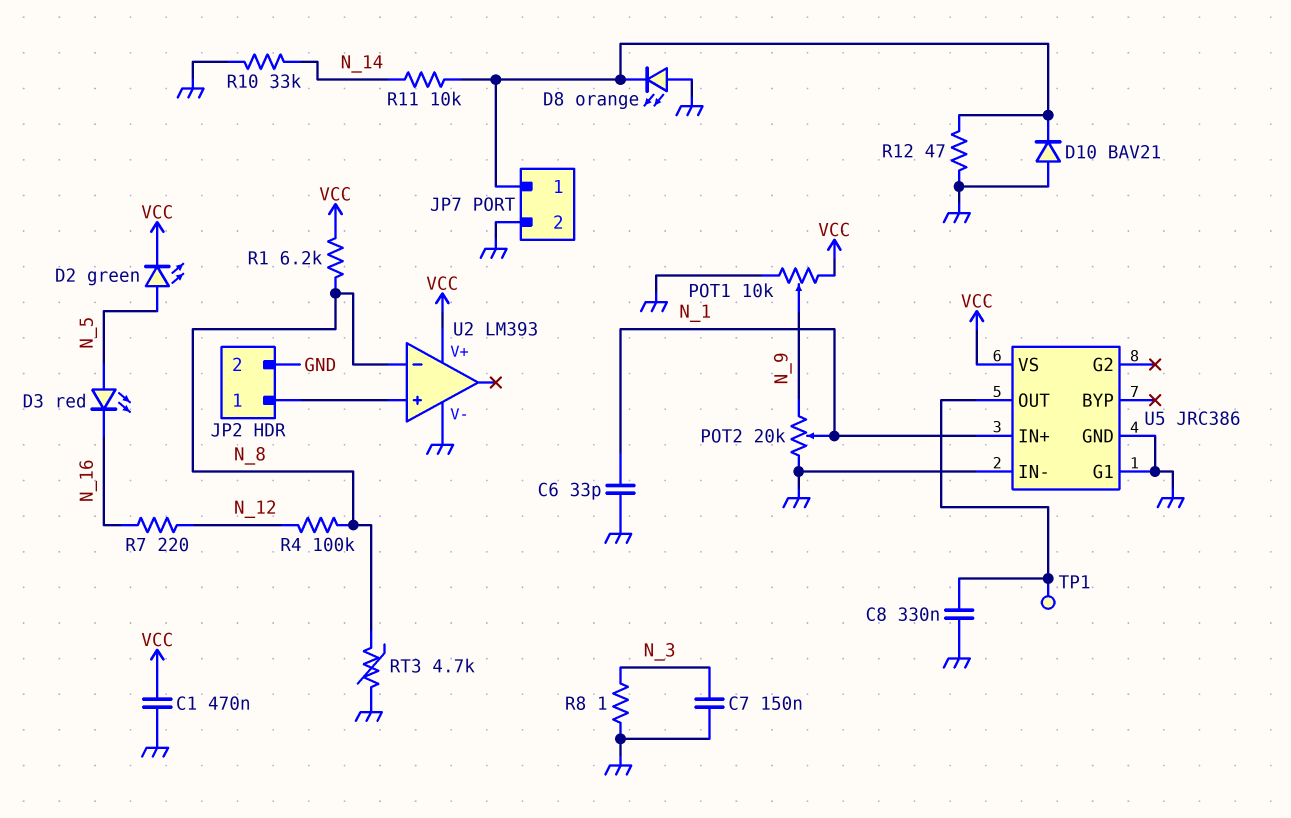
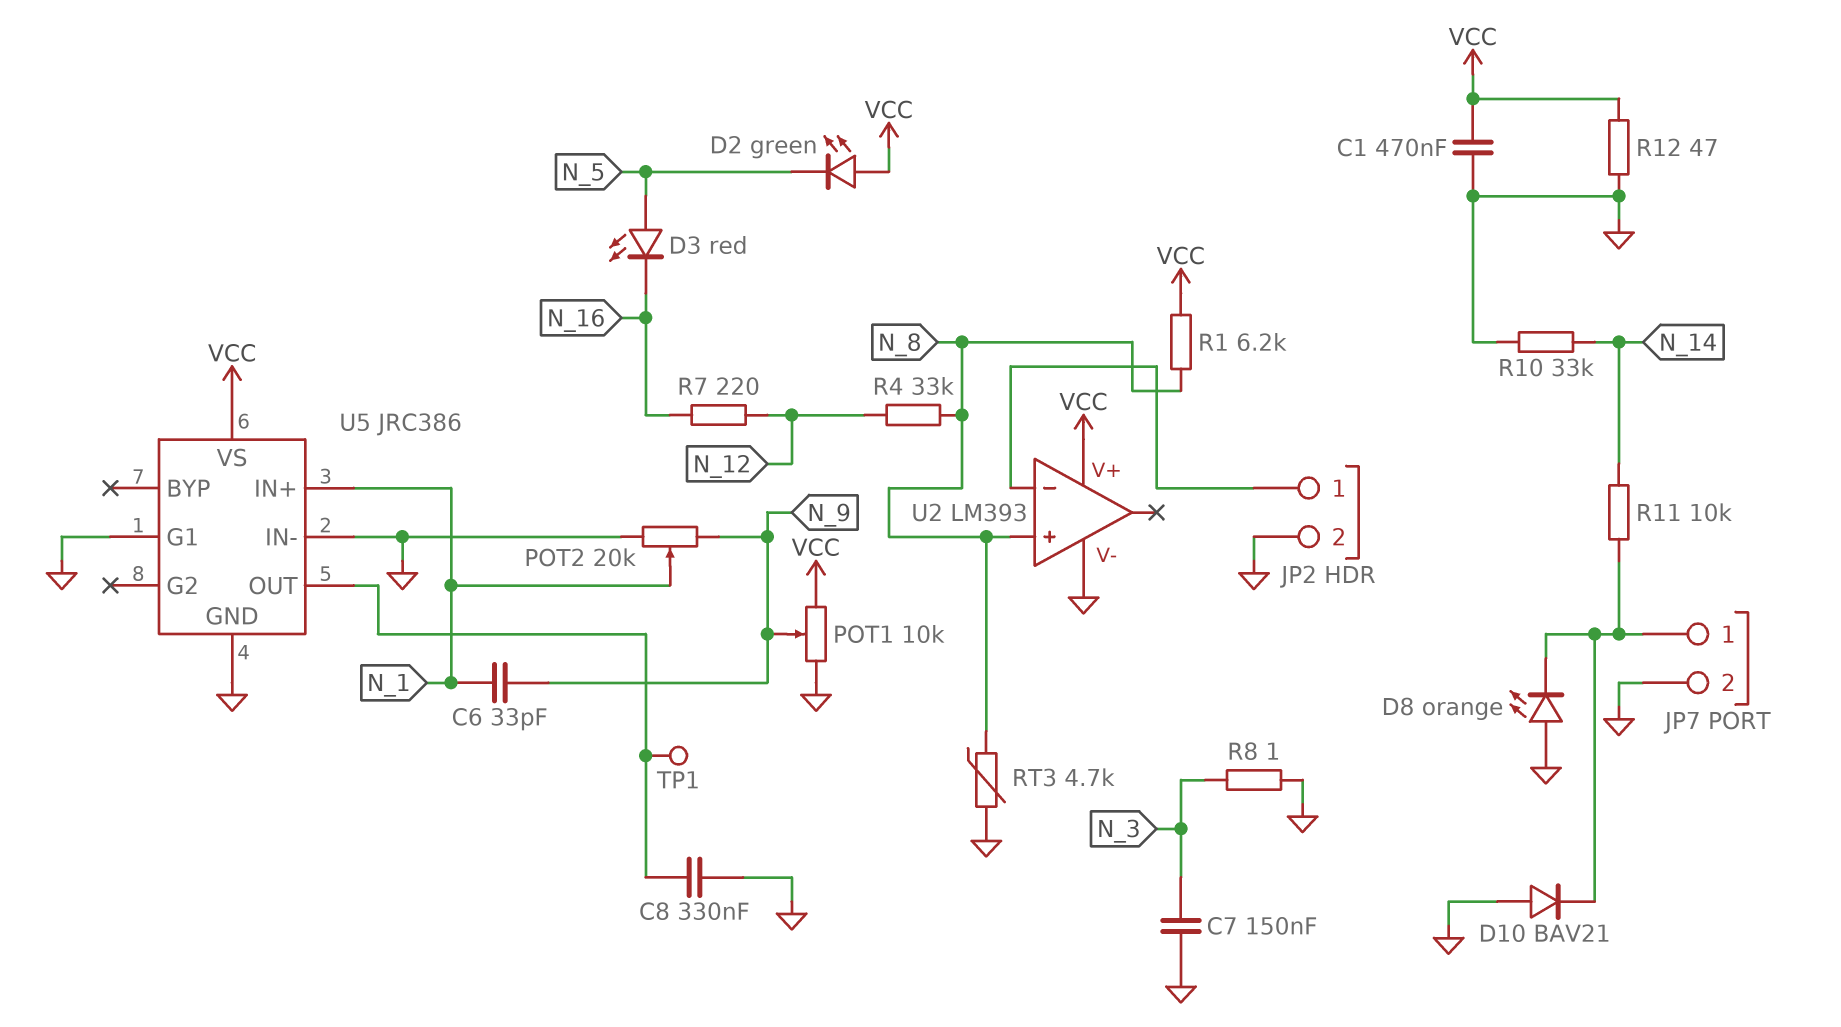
C6: 33pF (GND, N_1) -> 33pF (N_1, N_9)
D2: LED green (A N_5, K VCC) -> LED green (A VCC, K N_5)
R4: 100k (N_8, N_12) -> 33k (N_8, N_12)
R12: 47 (GND, JP7/1) -> 47 (GND, VCC)
U2 pin in+: JP2/1 -> N_8
U2 pin in-: N_8 -> JP2/1

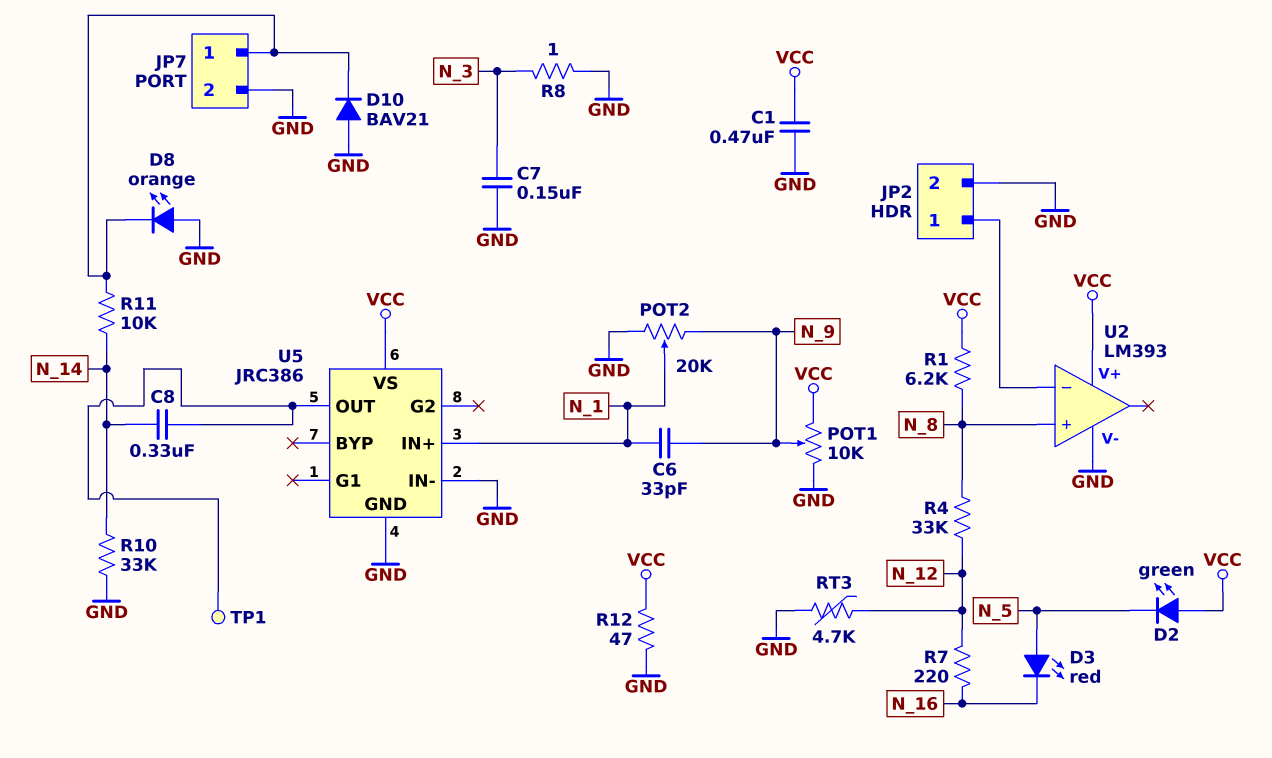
C8: 330nF (GND, U5/OUT) -> 330nF (N_14, U5/OUT)
RT3: 4.7k (GND, N_8) -> 4.7k (GND, N_12)
U5 pin G1: GND -> none

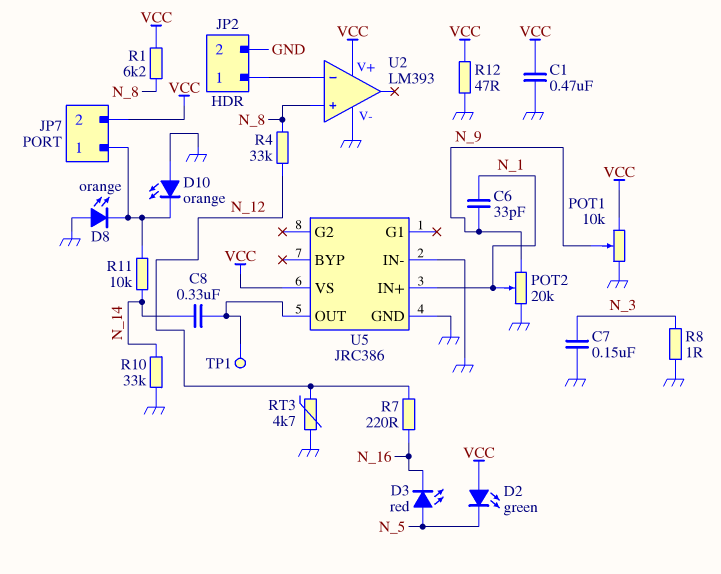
D10: diode BAV21 (A GND, K JP7/1) -> LED orange (A GND, K JP7/1)
JP7 pin 2: GND -> VCC

